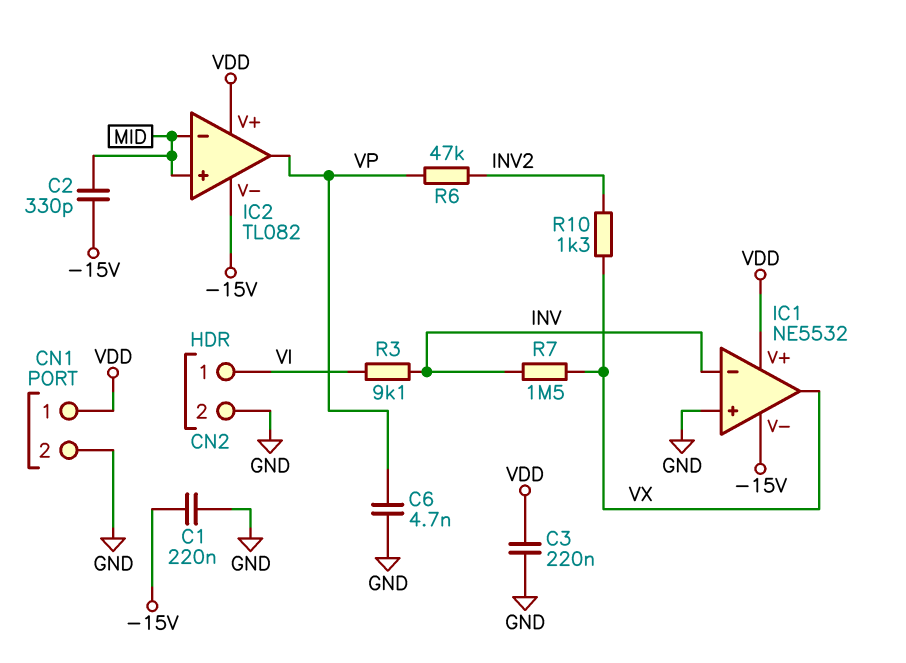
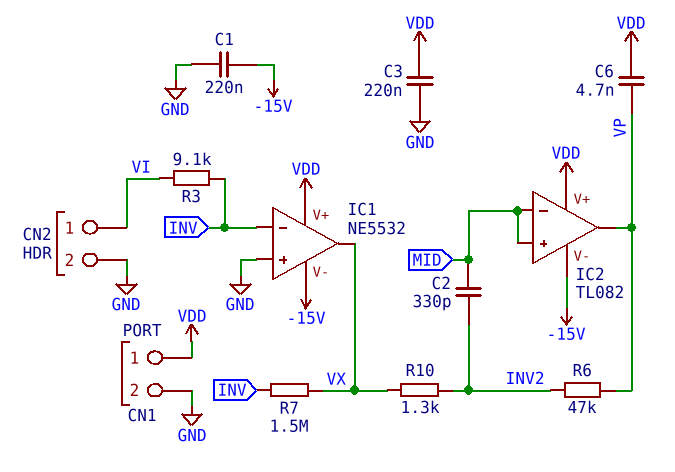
C2: 330pF (-15V, MID) -> 330pF (INV2, MID)
C6: 4.7nF (GND, VP) -> 4.7nF (VDD, VP)

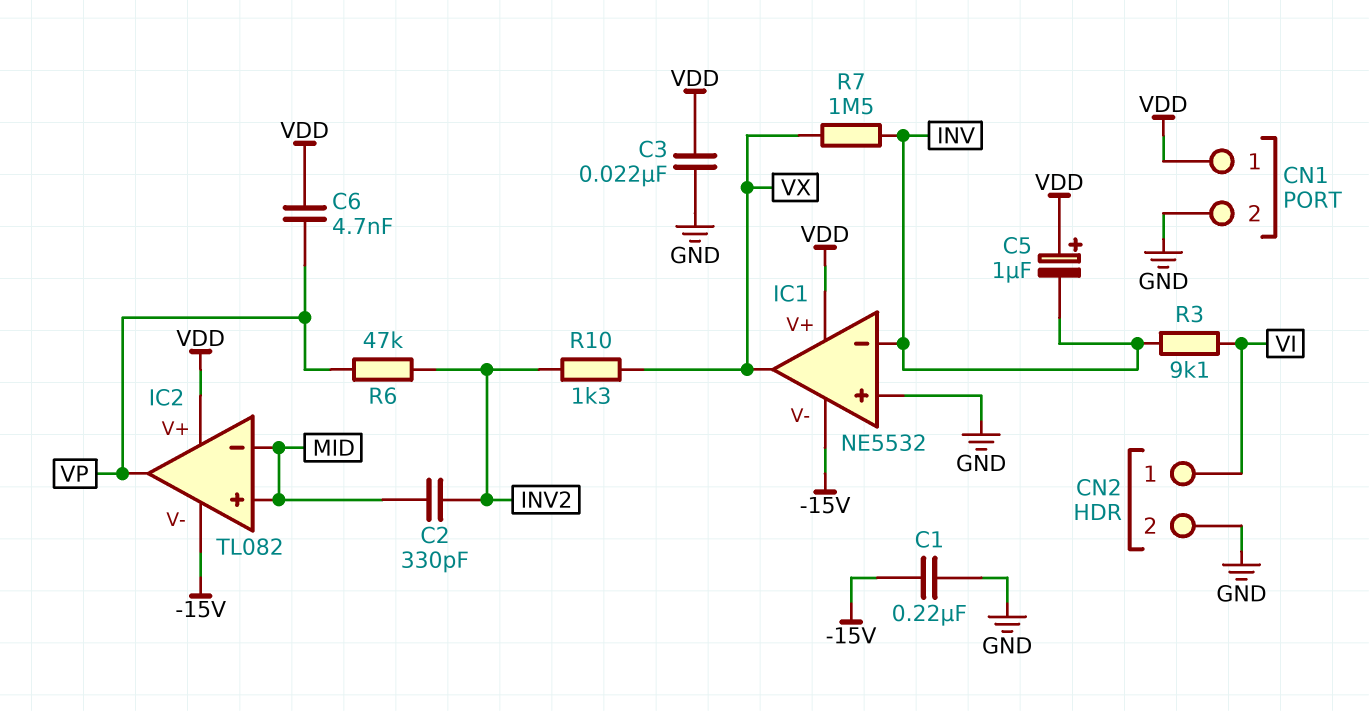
C3: 220nF (GND, VDD) -> 22nF (GND, VDD)
C5: none -> 1uF (plus VDD, minus INV)

